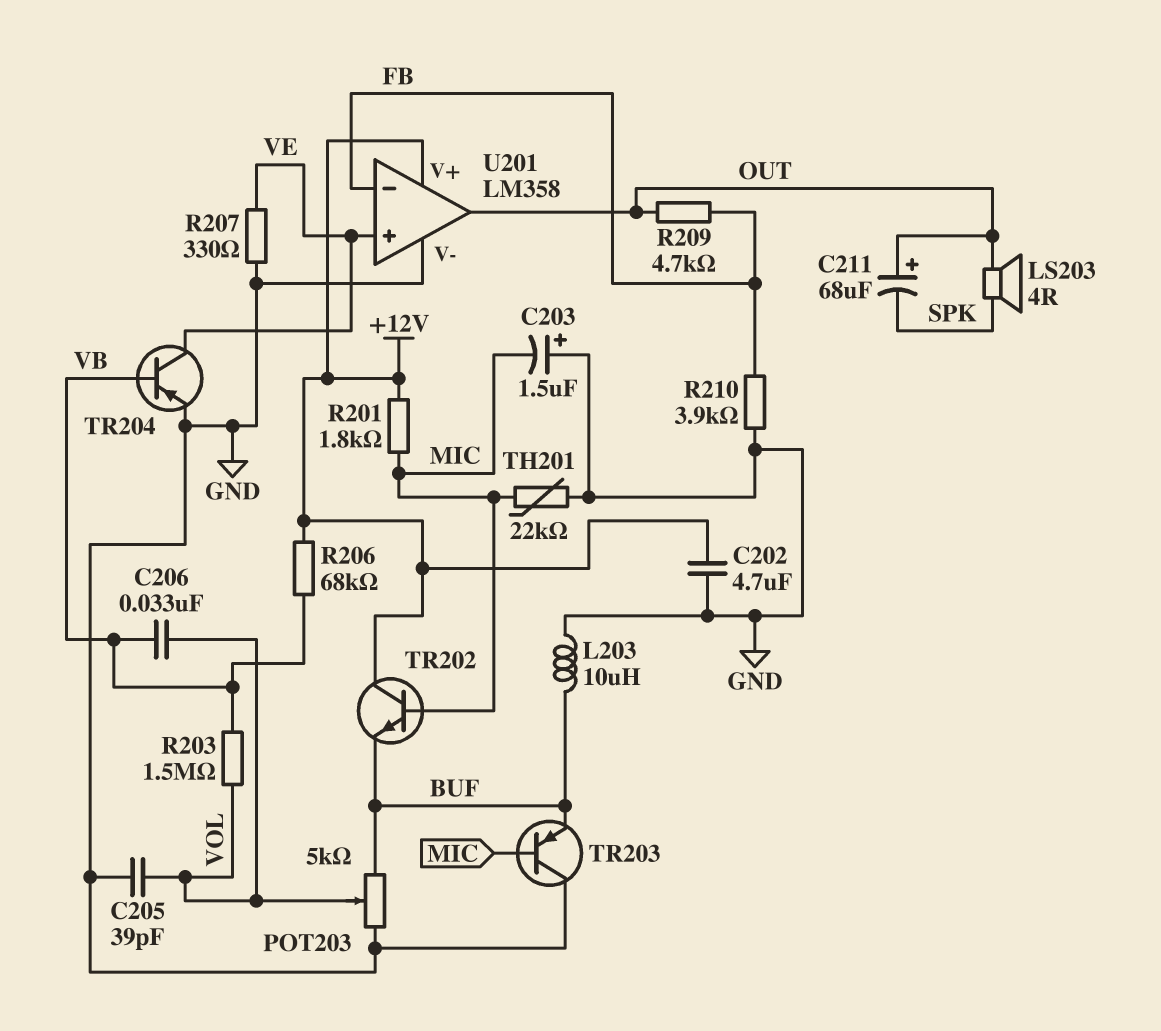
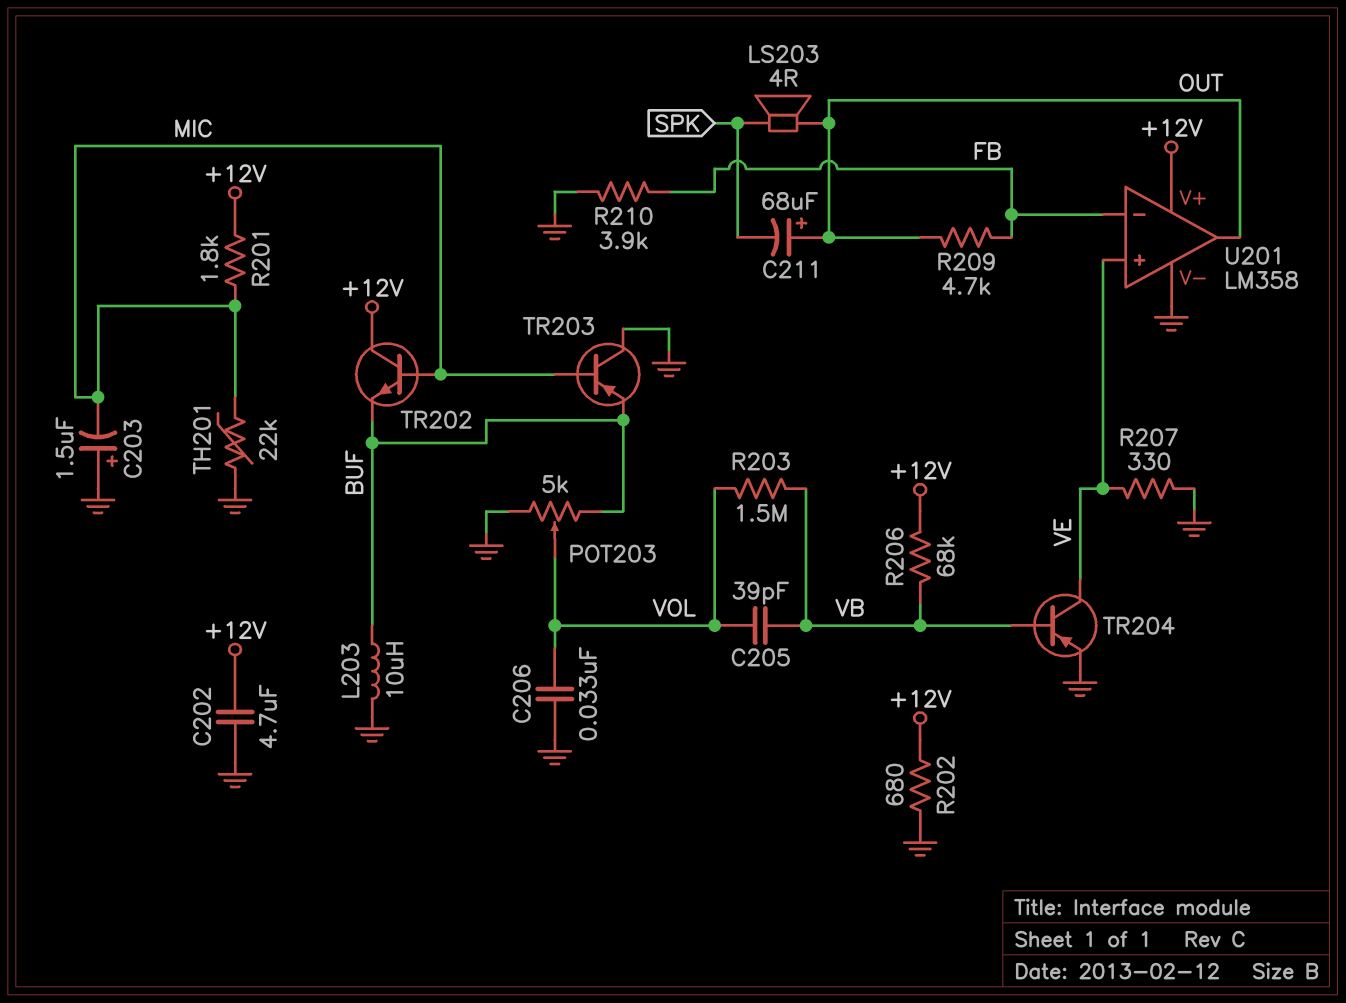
C205: 39pF (GND, VOL) -> 39pF (VB, VOL)
C206: 33nF (VB, VOL) -> 33nF (GND, VOL)
R202: none -> 680 (+12V, GND)

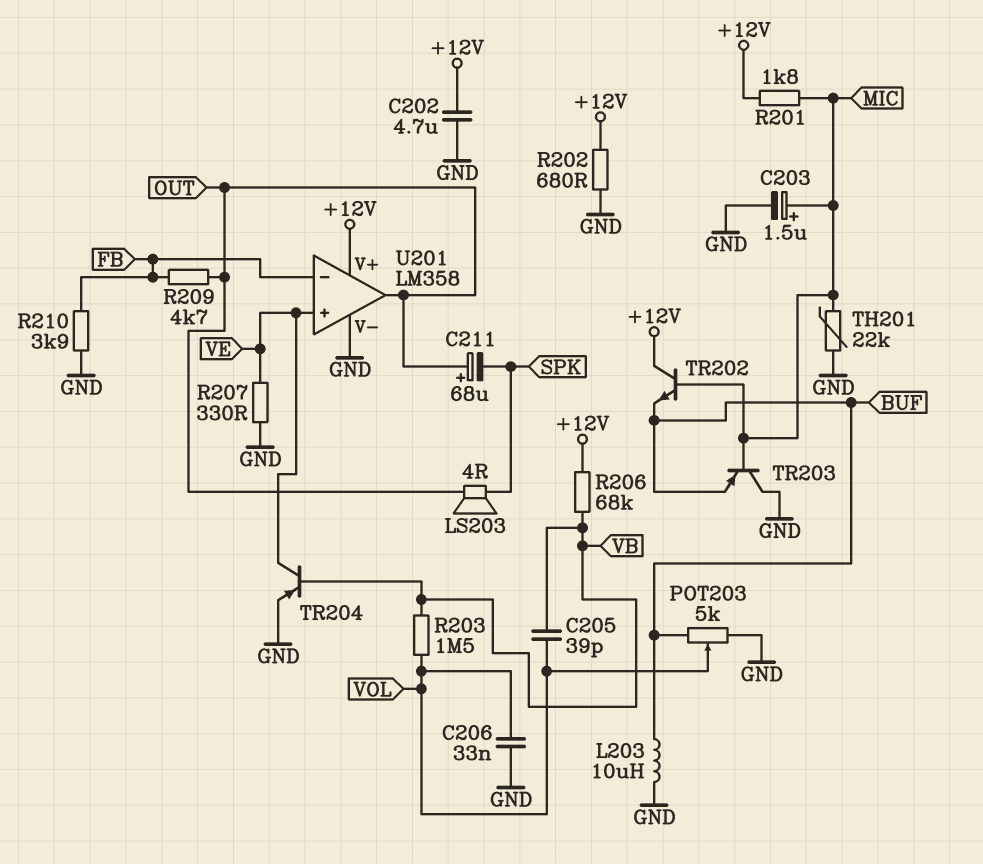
C203: 1.5uF (plus GND, minus MIC) -> 1.5uF (plus MIC, minus GND)

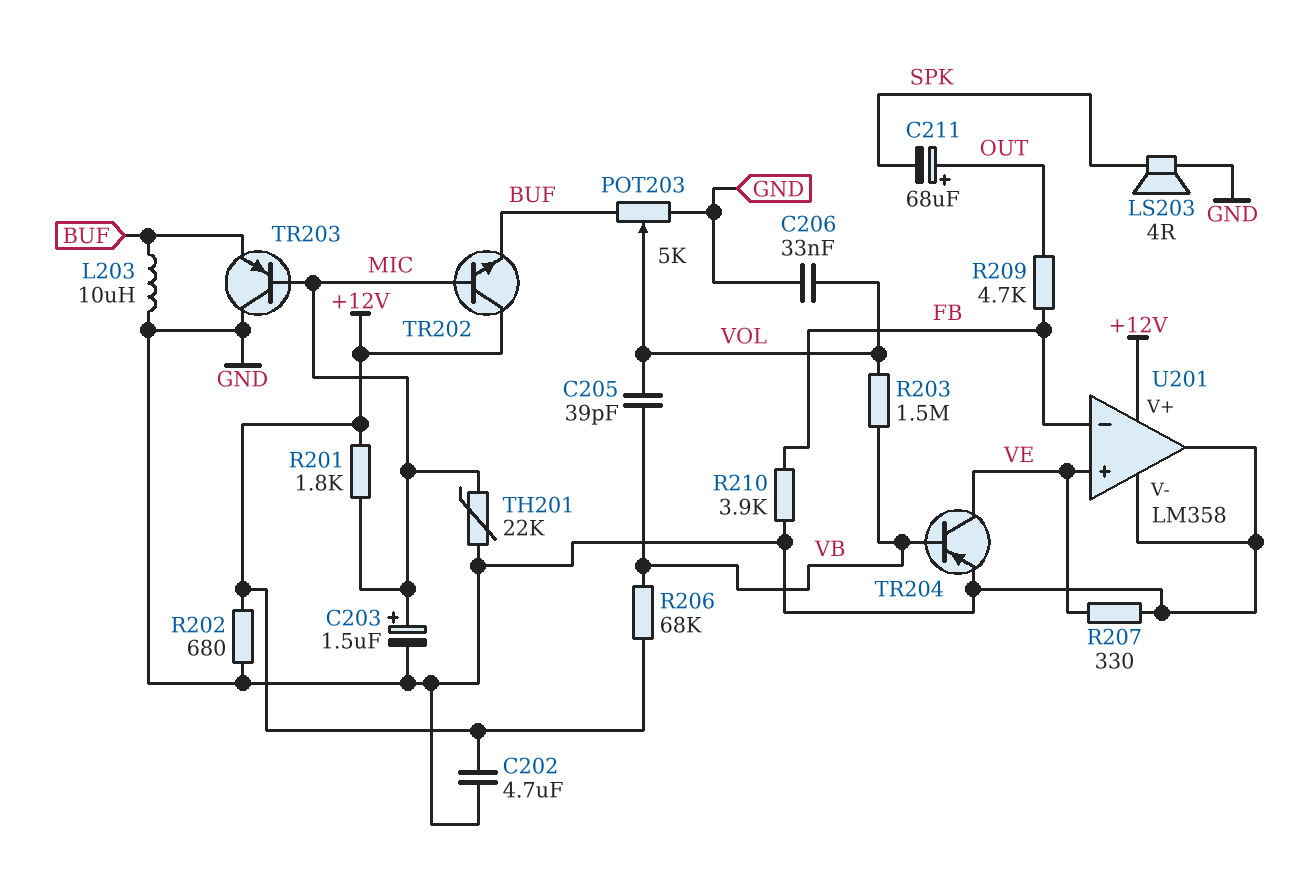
LS203: speaker 4R (OUT, SPK) -> speaker 4R (GND, SPK)
U201 pin out: OUT -> GND

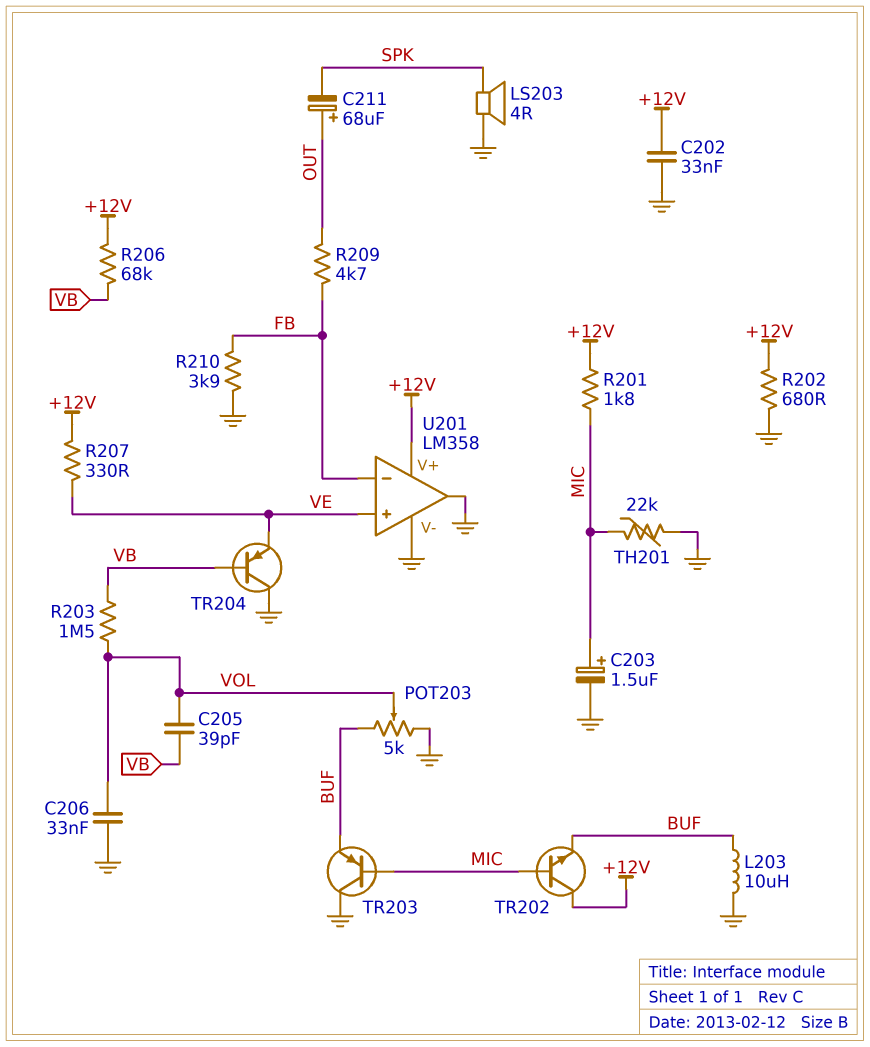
C202: 4.7uF (+12V, GND) -> 33nF (+12V, GND)
R207: 330 (GND, VE) -> 330 (+12V, VE)
TR204: PNP (B VB, C VE, E GND) -> PNP (B VB, C GND, E VE)

